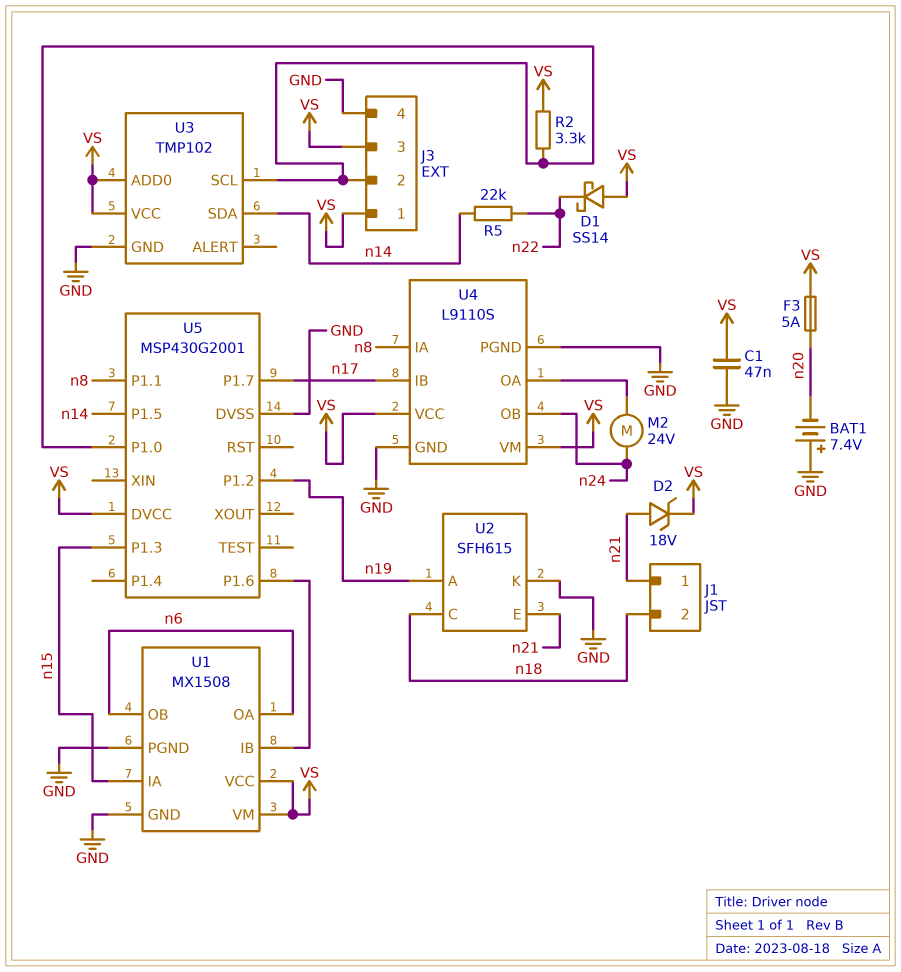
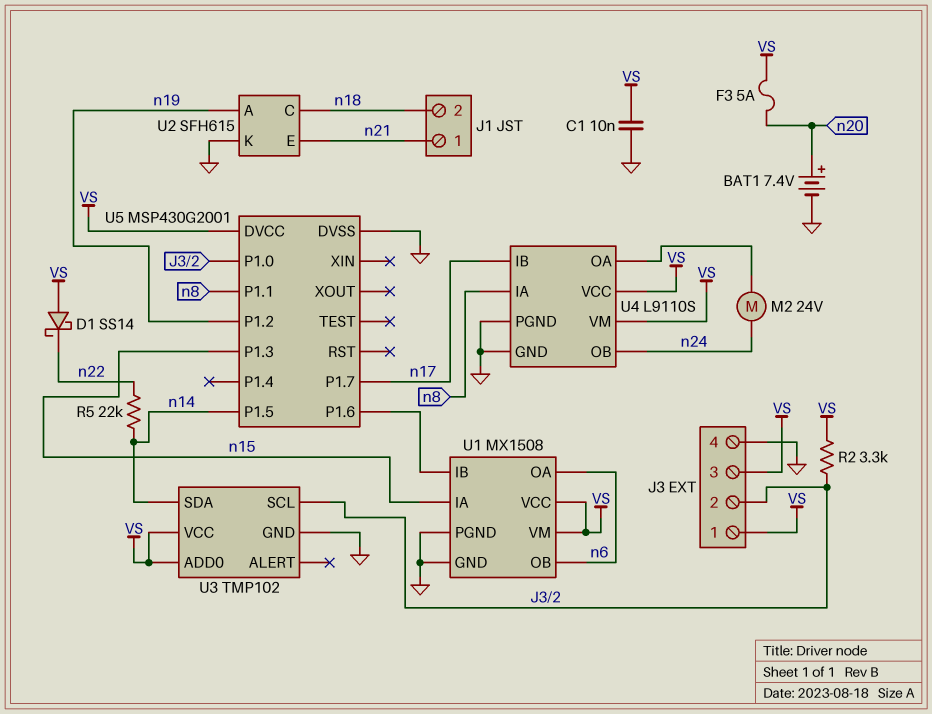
BAT1: 7.4V (plus GND, minus n20) -> 7.4V (plus n20, minus GND)
C1: 47nF (GND, VS) -> 10nF (GND, VS)
D2: zener 18V (A n21, K VS) -> none

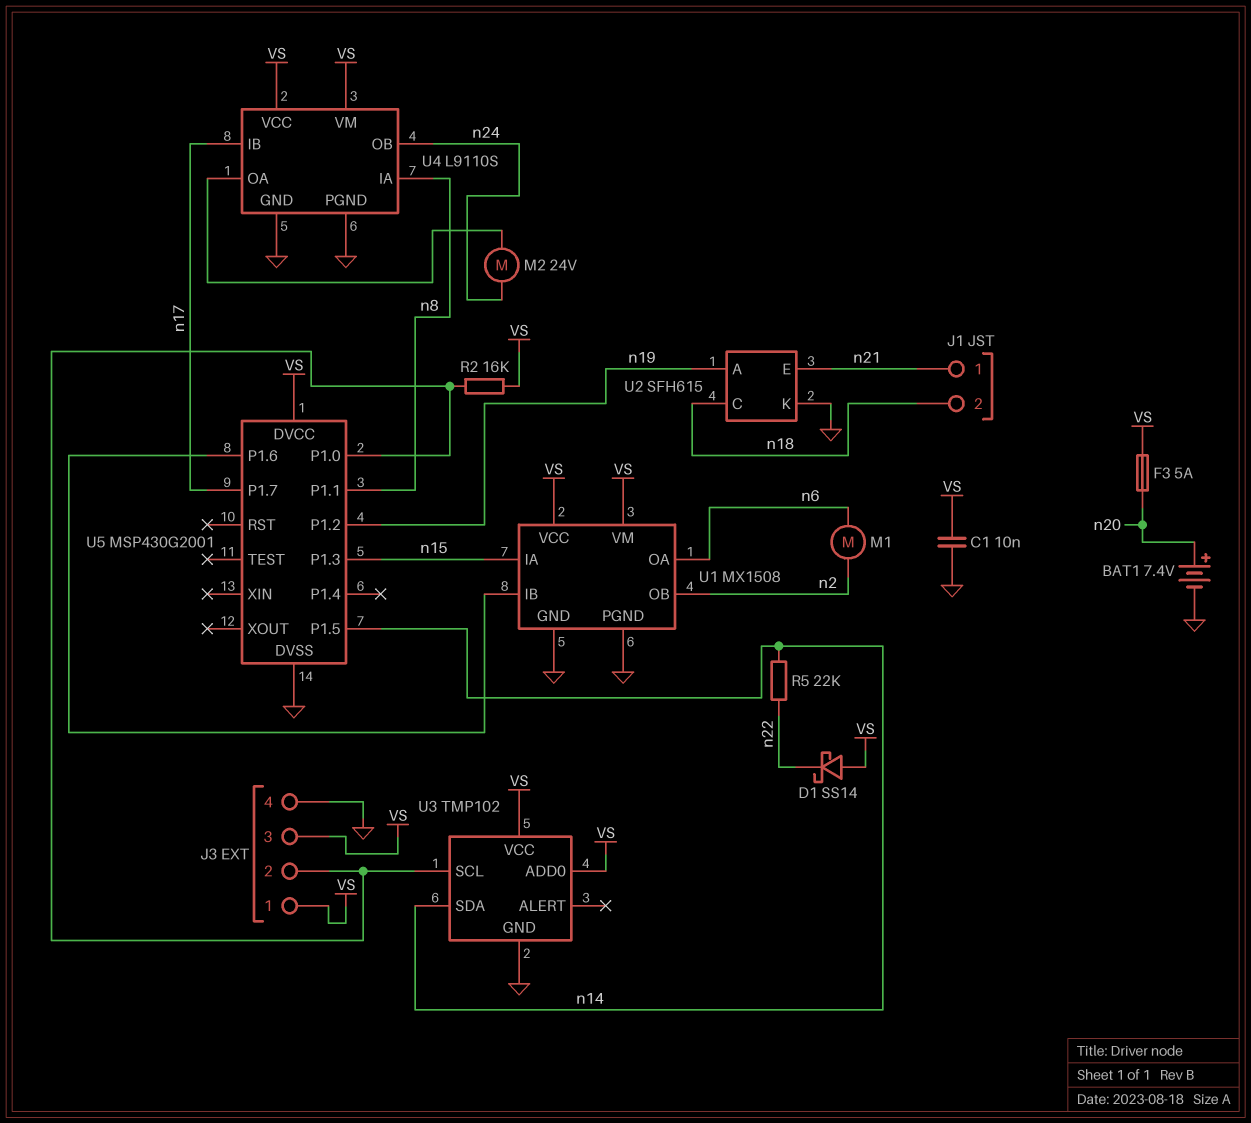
M1: none -> motor (n2, n6)
R2: 3.3k (J3/2, VS) -> 16k (J3/2, VS)
U1 pin OB: n6 -> n2

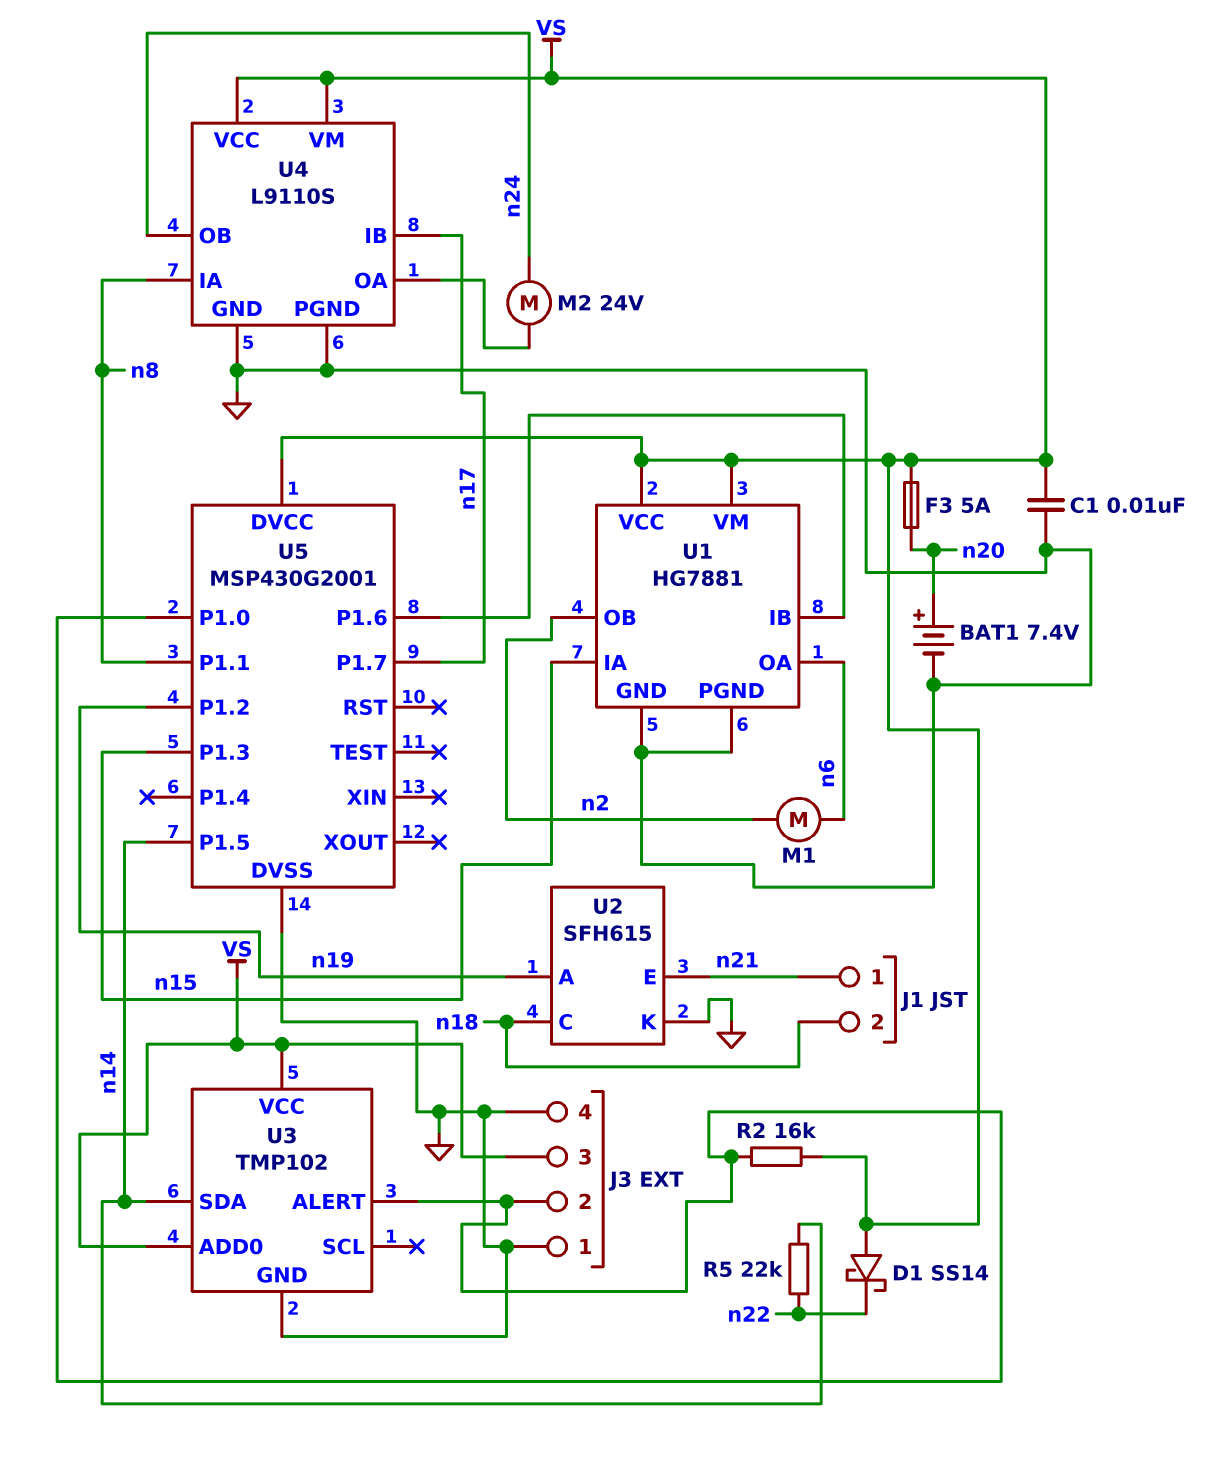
J3 pin 1: VS -> GND
U1: MX1508 -> HG7881
U3 pin ALERT: none -> J3/2
U3 pin SCL: J3/2 -> none

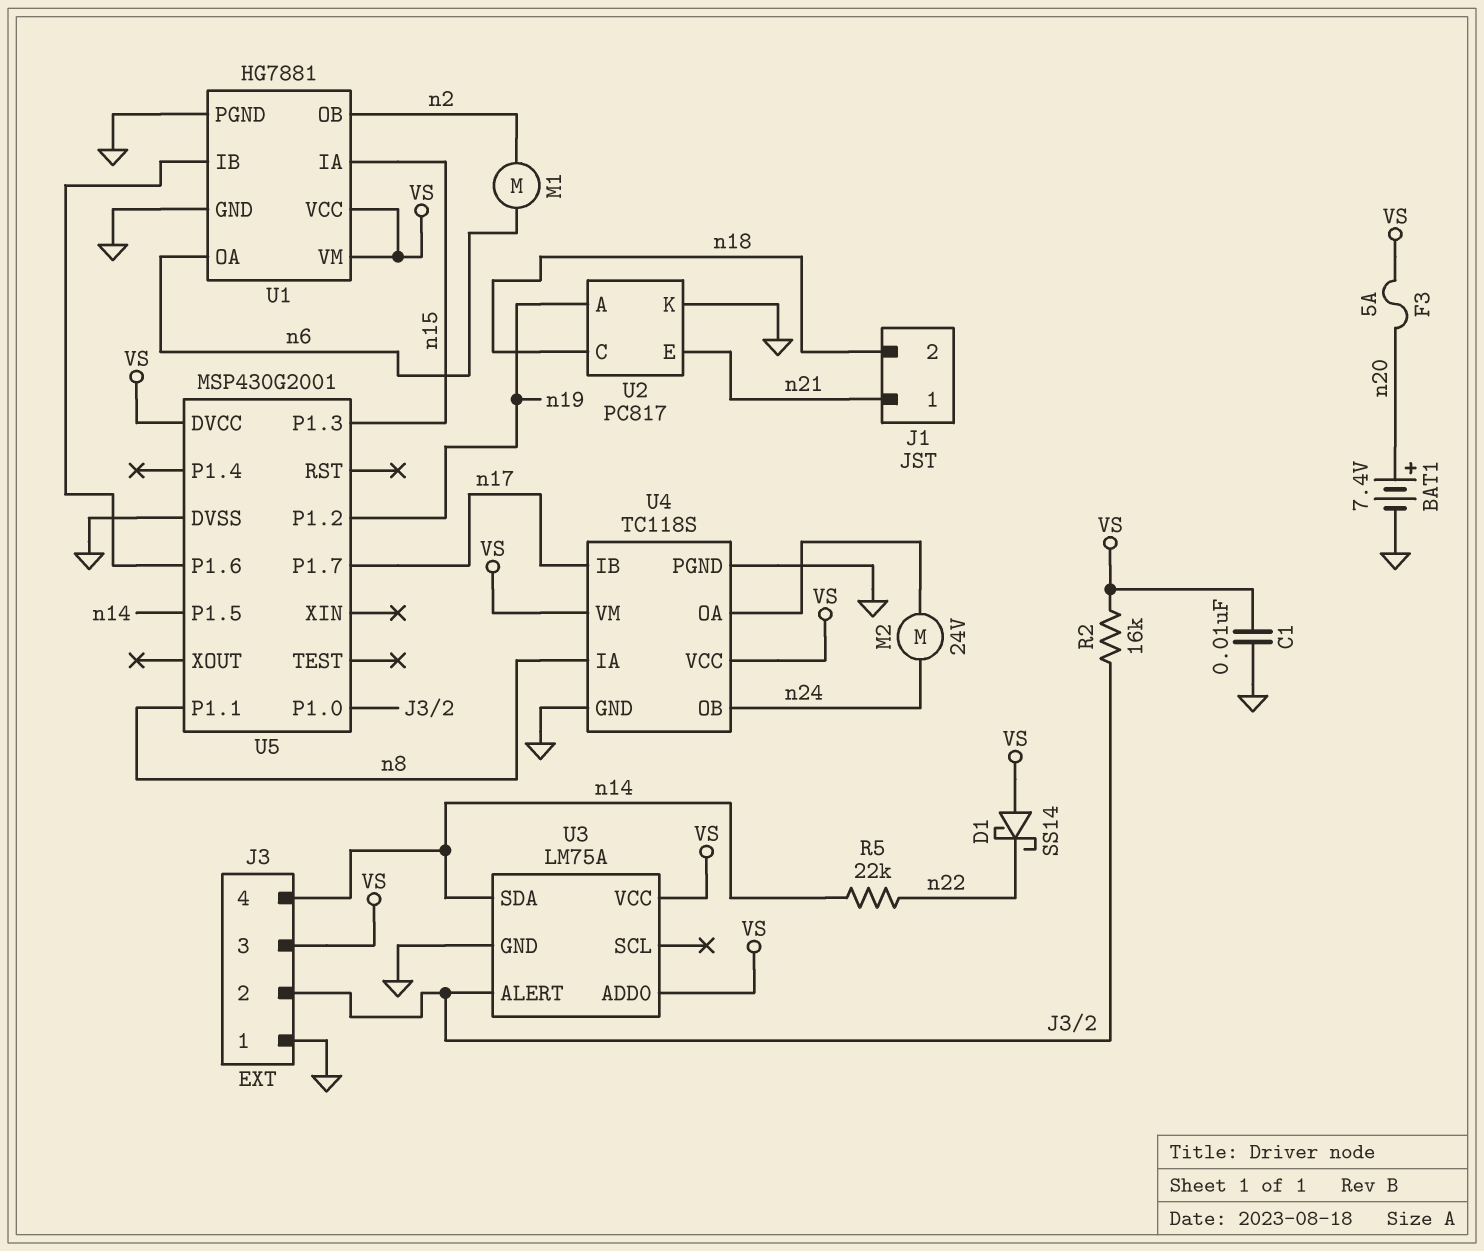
J3 pin 4: GND -> n14
U2: SFH615 -> PC817
U3: TMP102 -> LM75A
U4: L9110S -> TC118S

